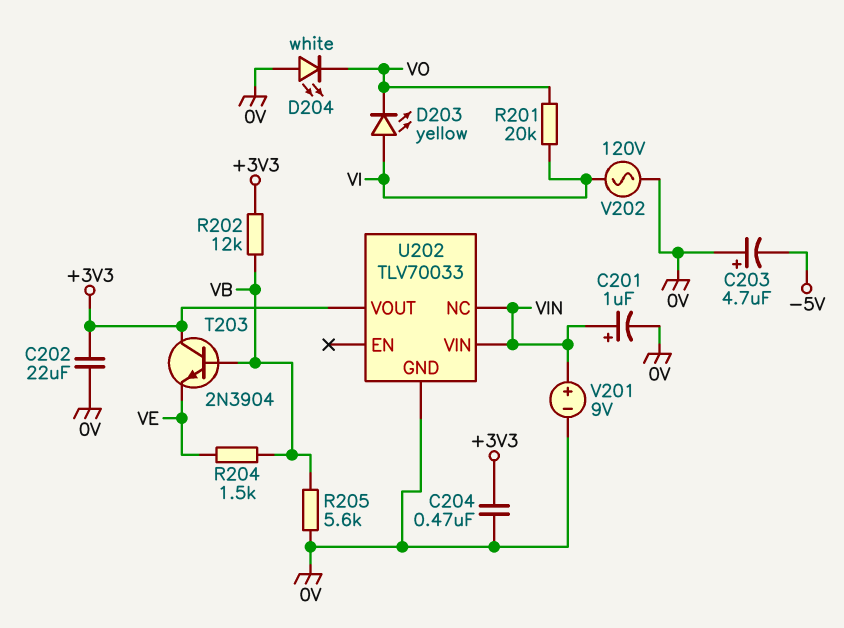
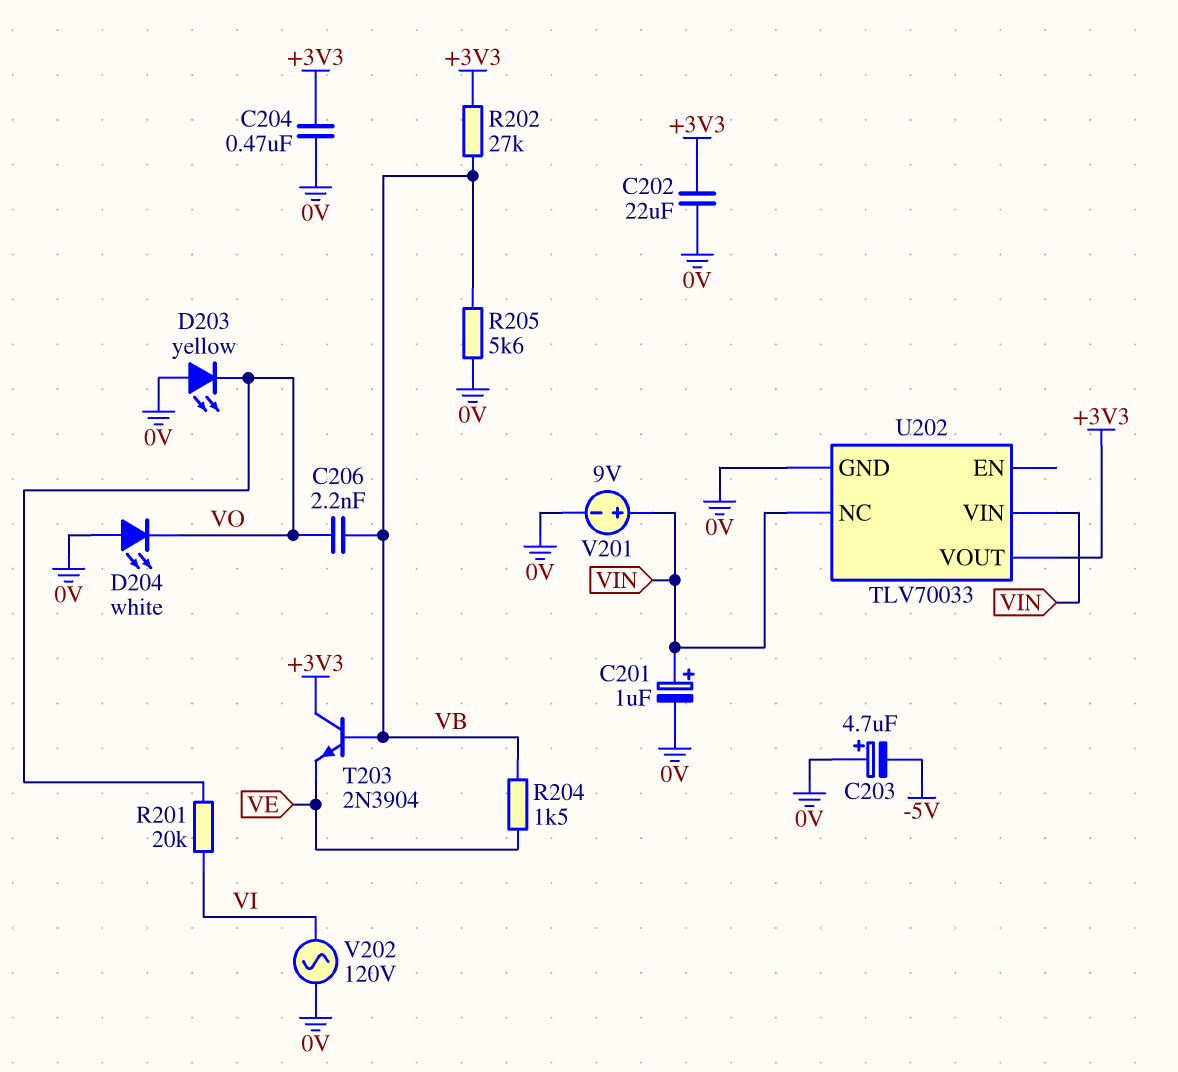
C206: none -> 2.2nF (VB, VO)
D203: LED yellow (A VI, K VO) -> LED yellow (A 0V, K VO)
R202: 12k (+3V3, VB) -> 27k (+3V3, VB)

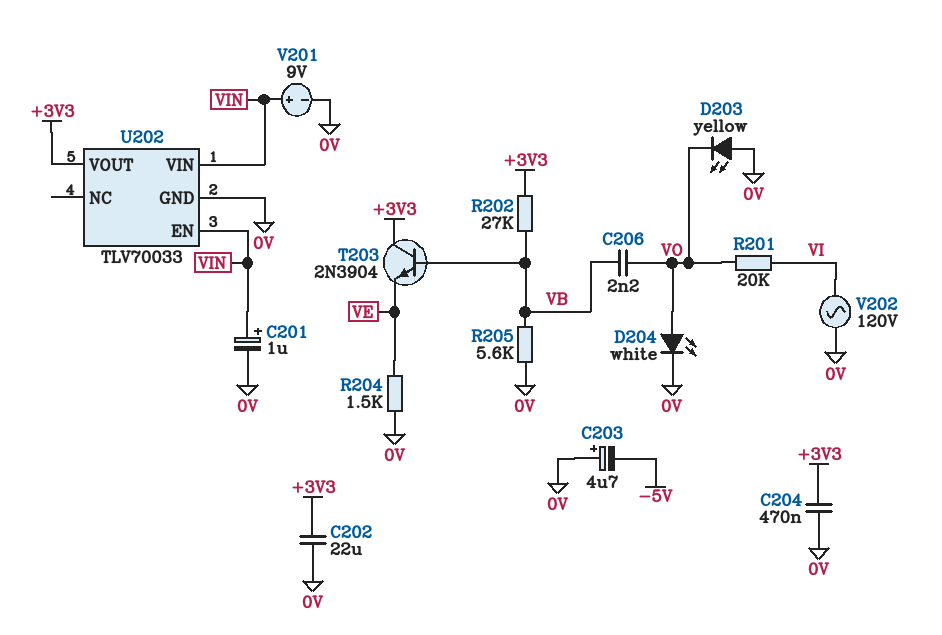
D204: LED white (A 0V, K VO) -> LED white (A VO, K 0V)
R204: 1.5k (VB, VE) -> 1.5k (0V, VE)
U202 pin EN: none -> VIN
U202 pin NC: VIN -> none

